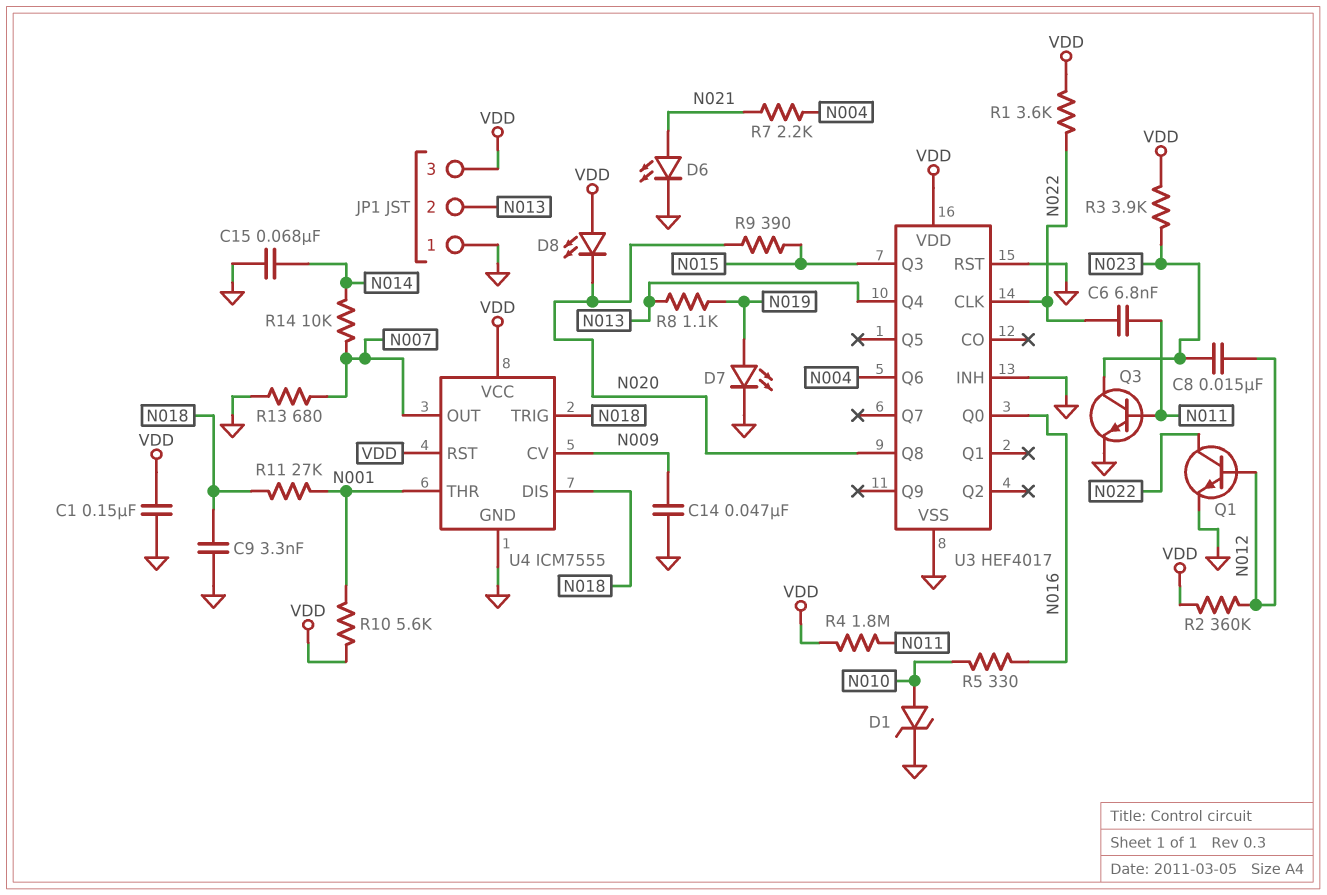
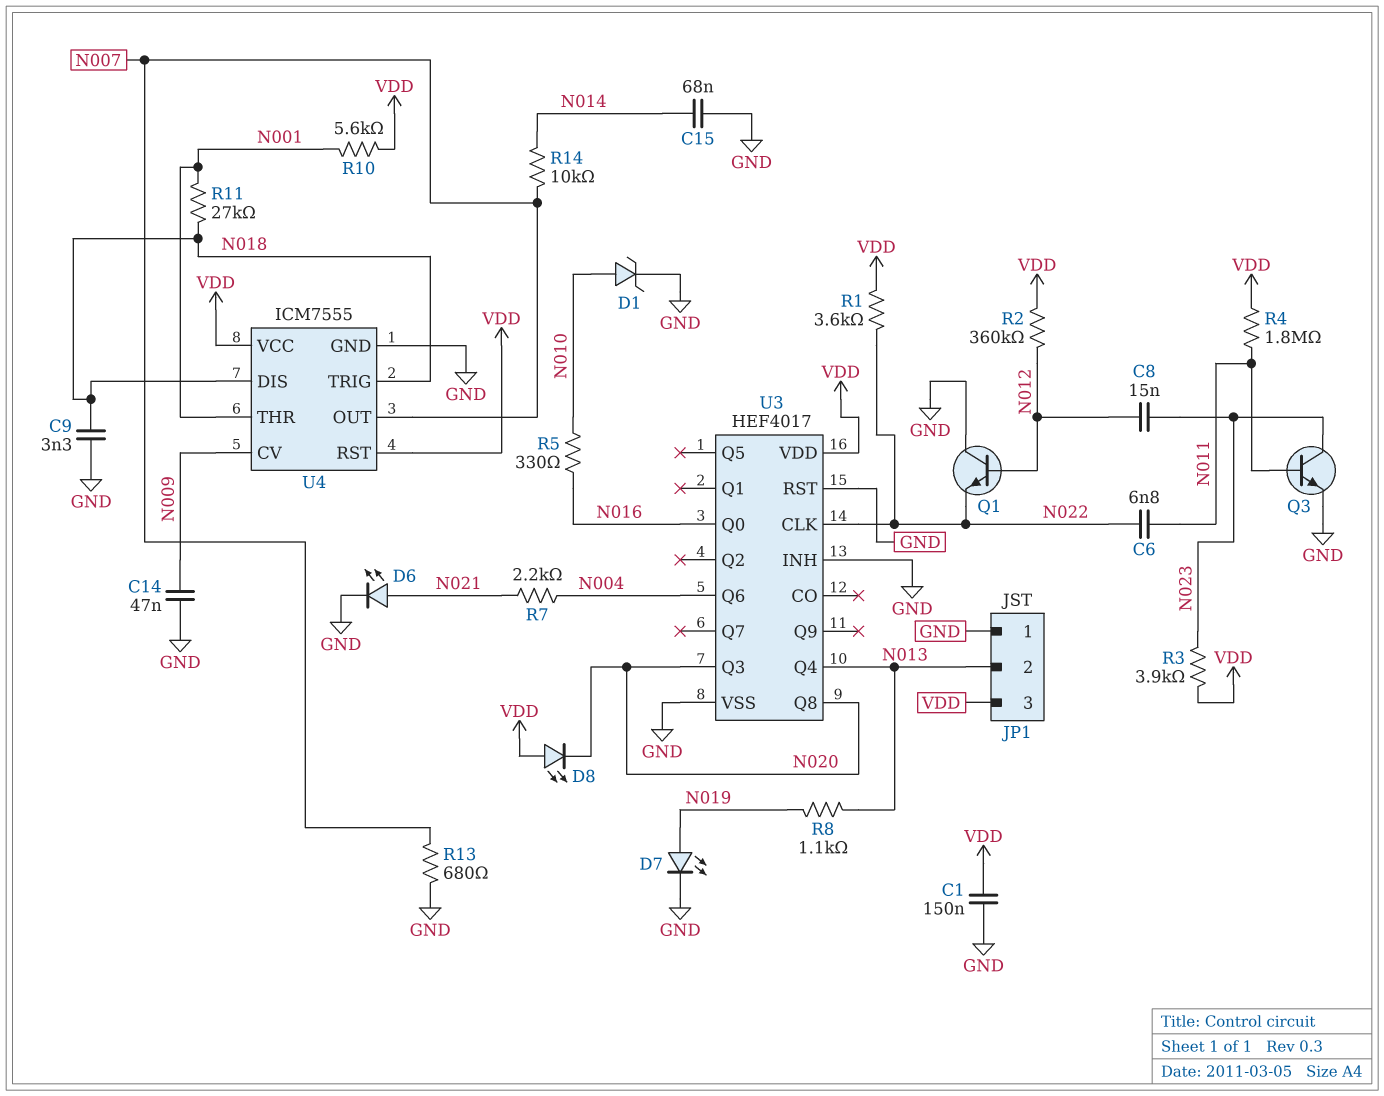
Q1: NPN (B N012, C N022, E GND) -> NPN (B N012, C GND, E N022)
R9: 390 (N015, N020) -> none
U3 pin Q3: N015 -> N020

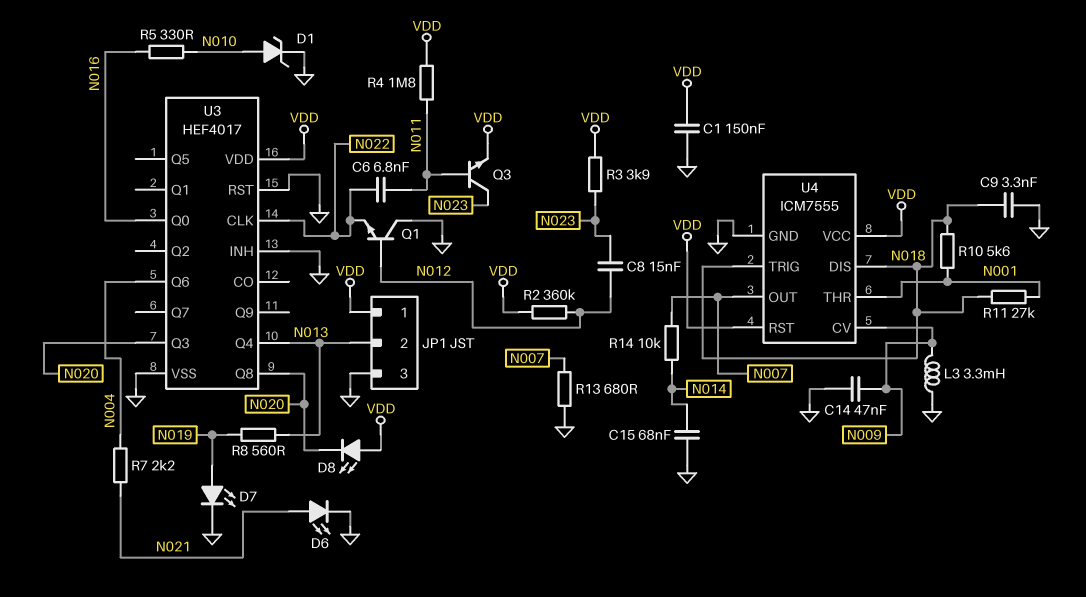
JP1 pin 1: GND -> VDD
JP1 pin 3: VDD -> GND
L3: none -> 3.3mH (GND, N009)
Q3: NPN (B N011, C N023, E GND) -> NPN (B N011, C N023, E VDD)
R1: 3.6k (N022, VDD) -> none
R8: 1.1k (N013, N019) -> 560 (N013, N019)
R10: 5.6k (N001, VDD) -> 5.6k (N001, N018)

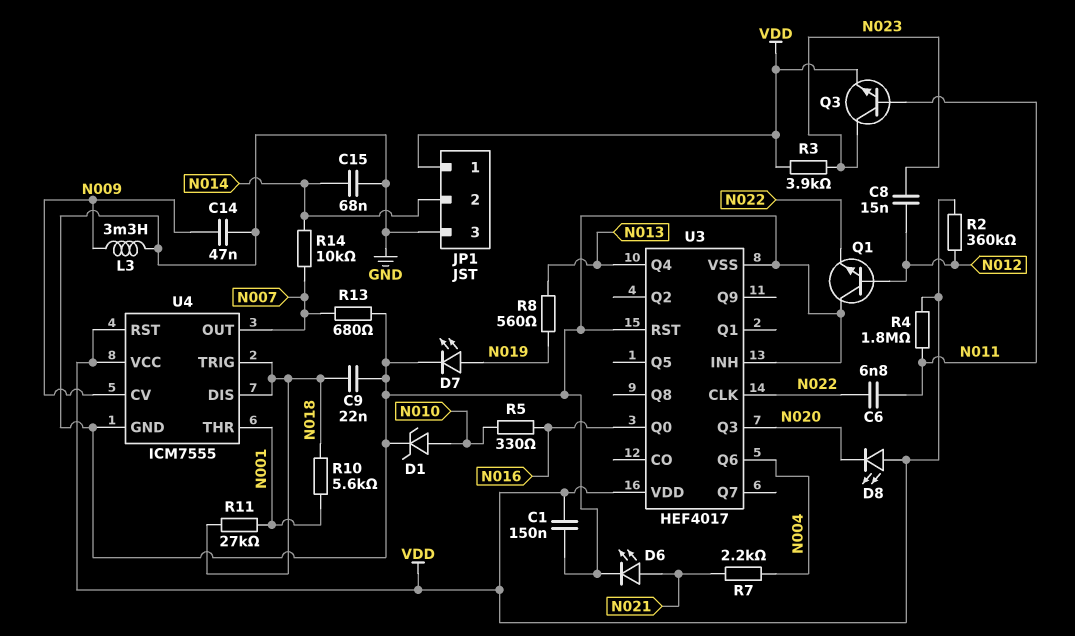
C9: 3.3nF (GND, N018) -> 22nF (GND, N018)
JP1 pin 2: N013 -> N014
U3 pin Q8: N020 -> none

